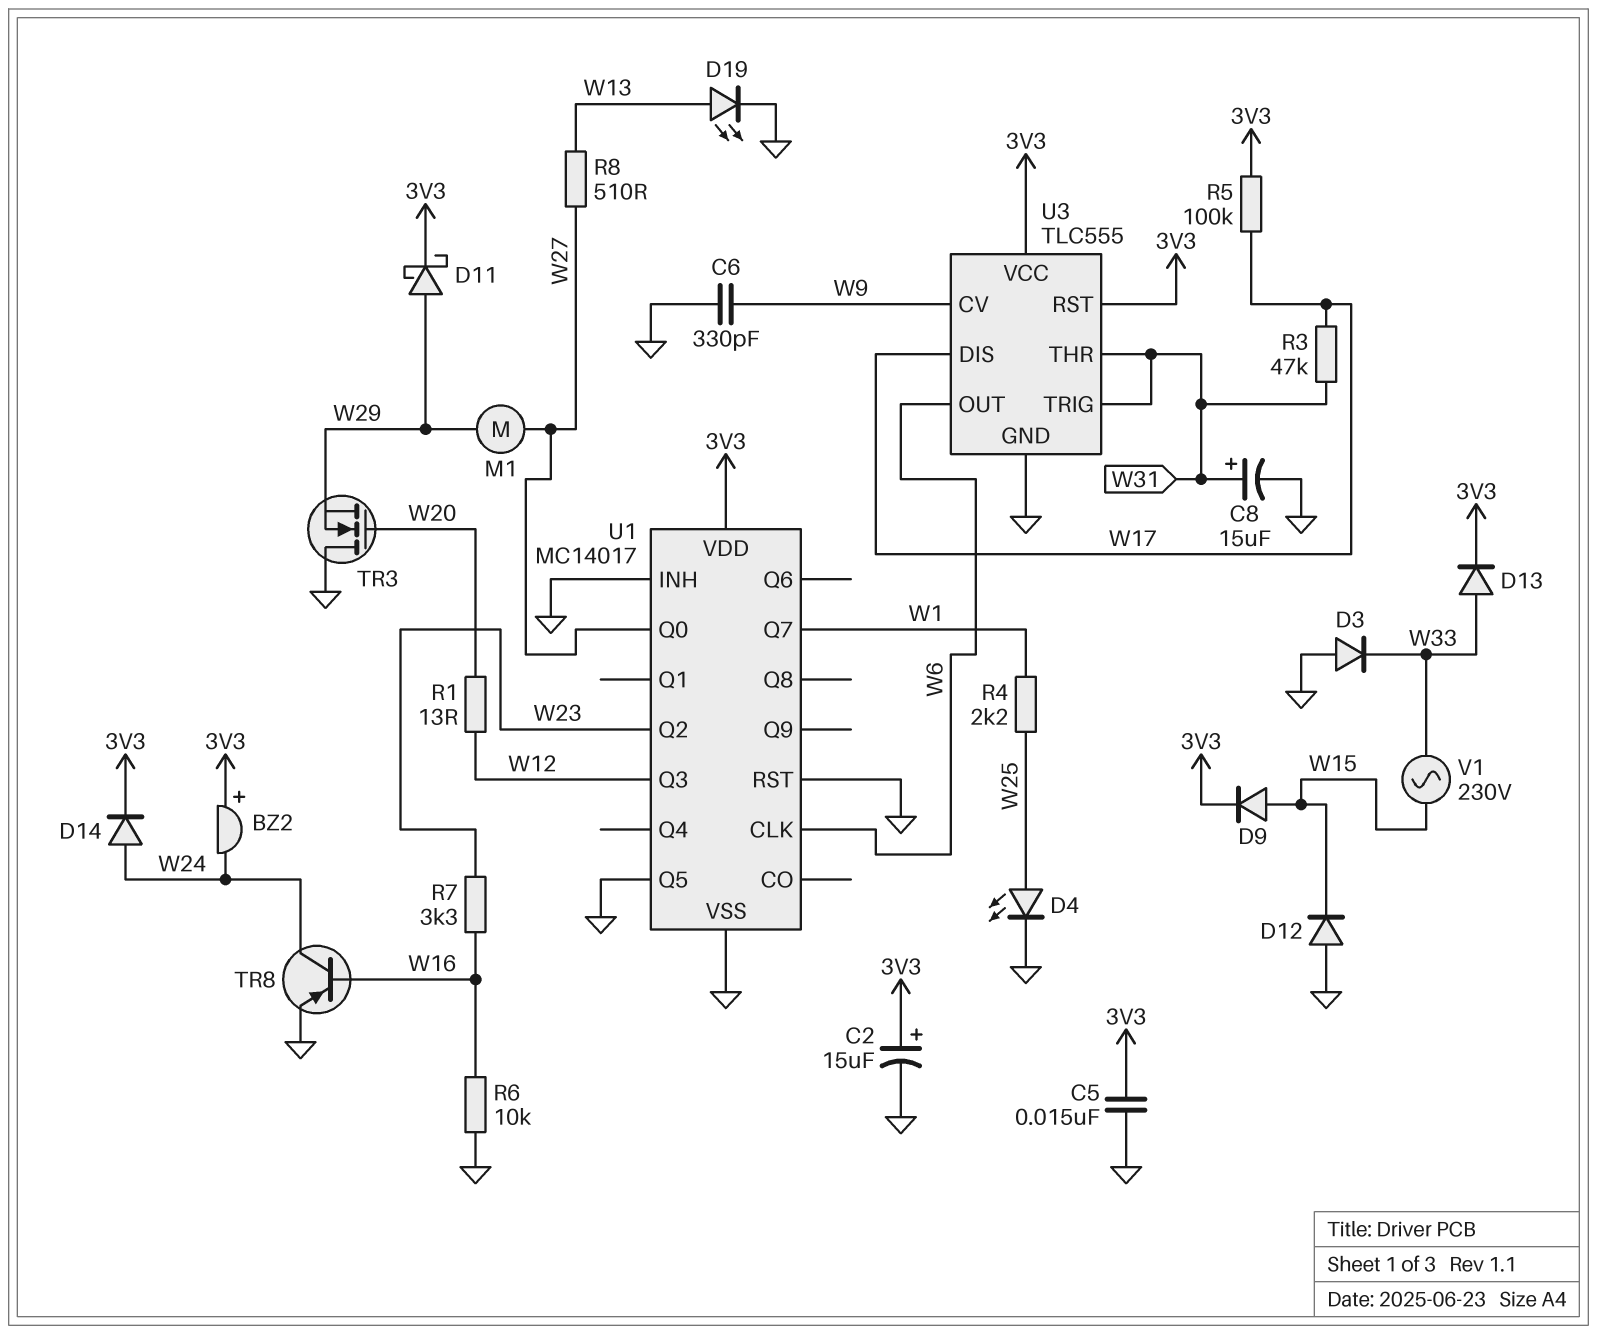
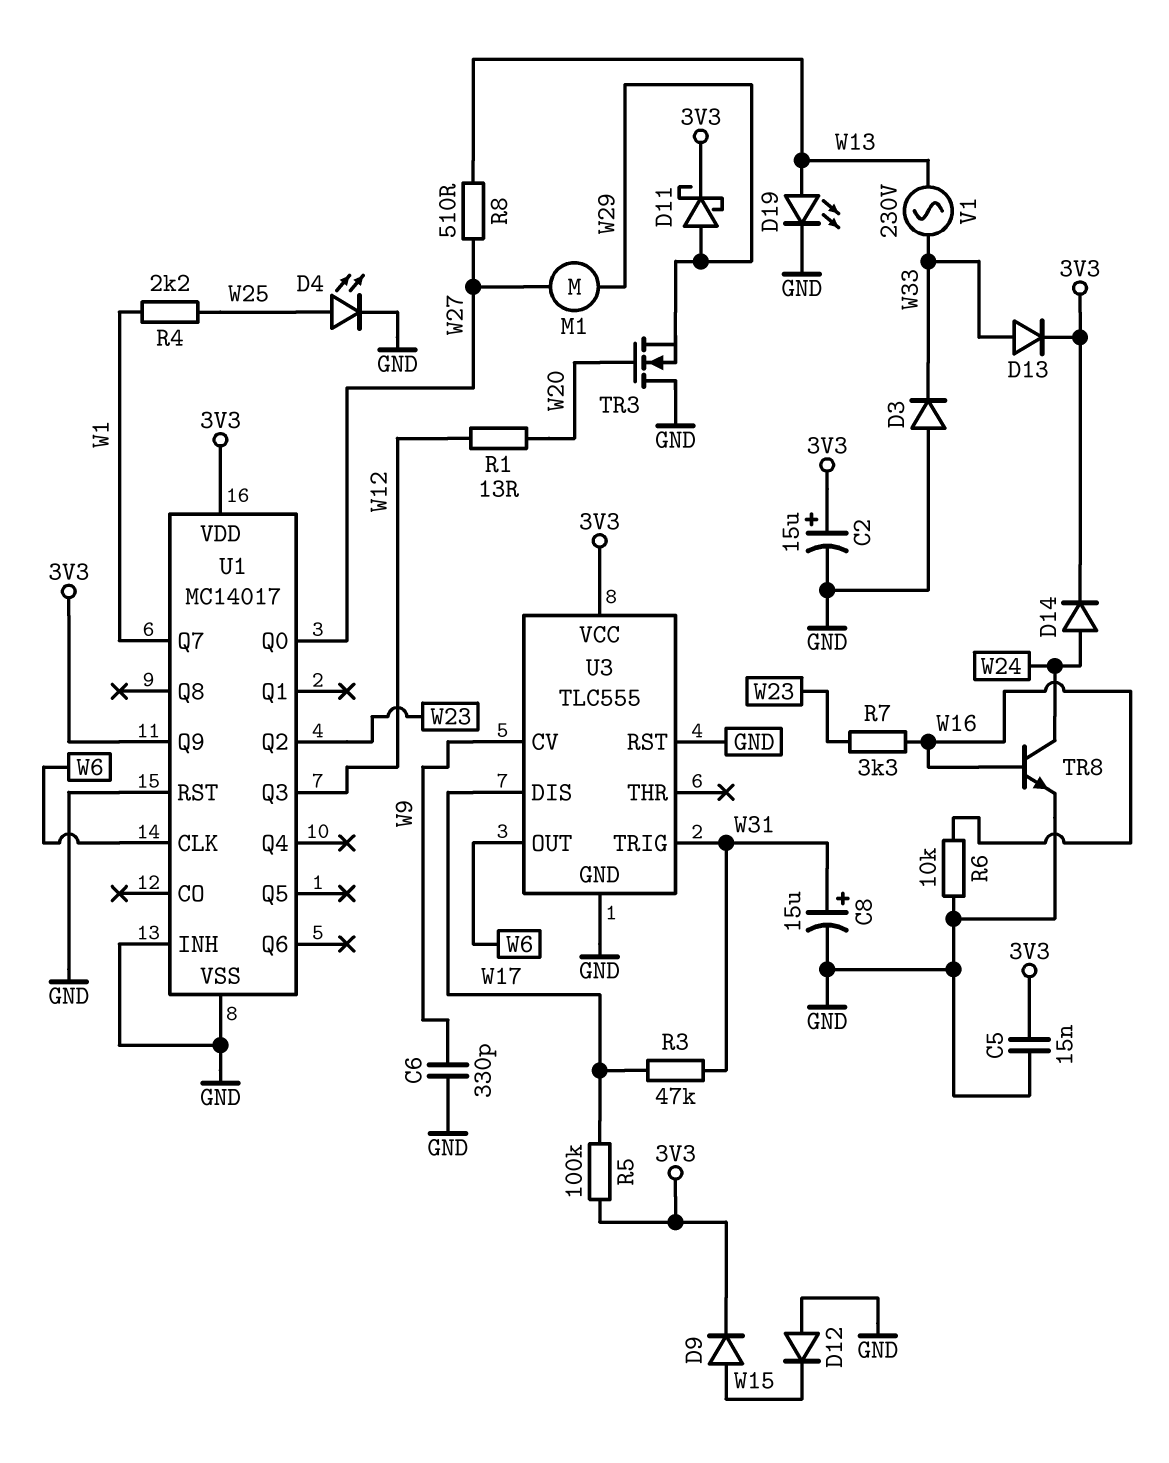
BZ2: buzzer (plus 3V3, minus W24) -> none
TR8: PNP (B W16, C W24, E GND) -> NPN (B W16, C W24, E GND)
U1 pin Q5: GND -> none
U1 pin Q9: none -> 3V3
U3 pin RST: 3V3 -> GND
U3 pin THR: W31 -> none
V1: AC 230V (W15, W33) -> AC 230V (W13, W33)

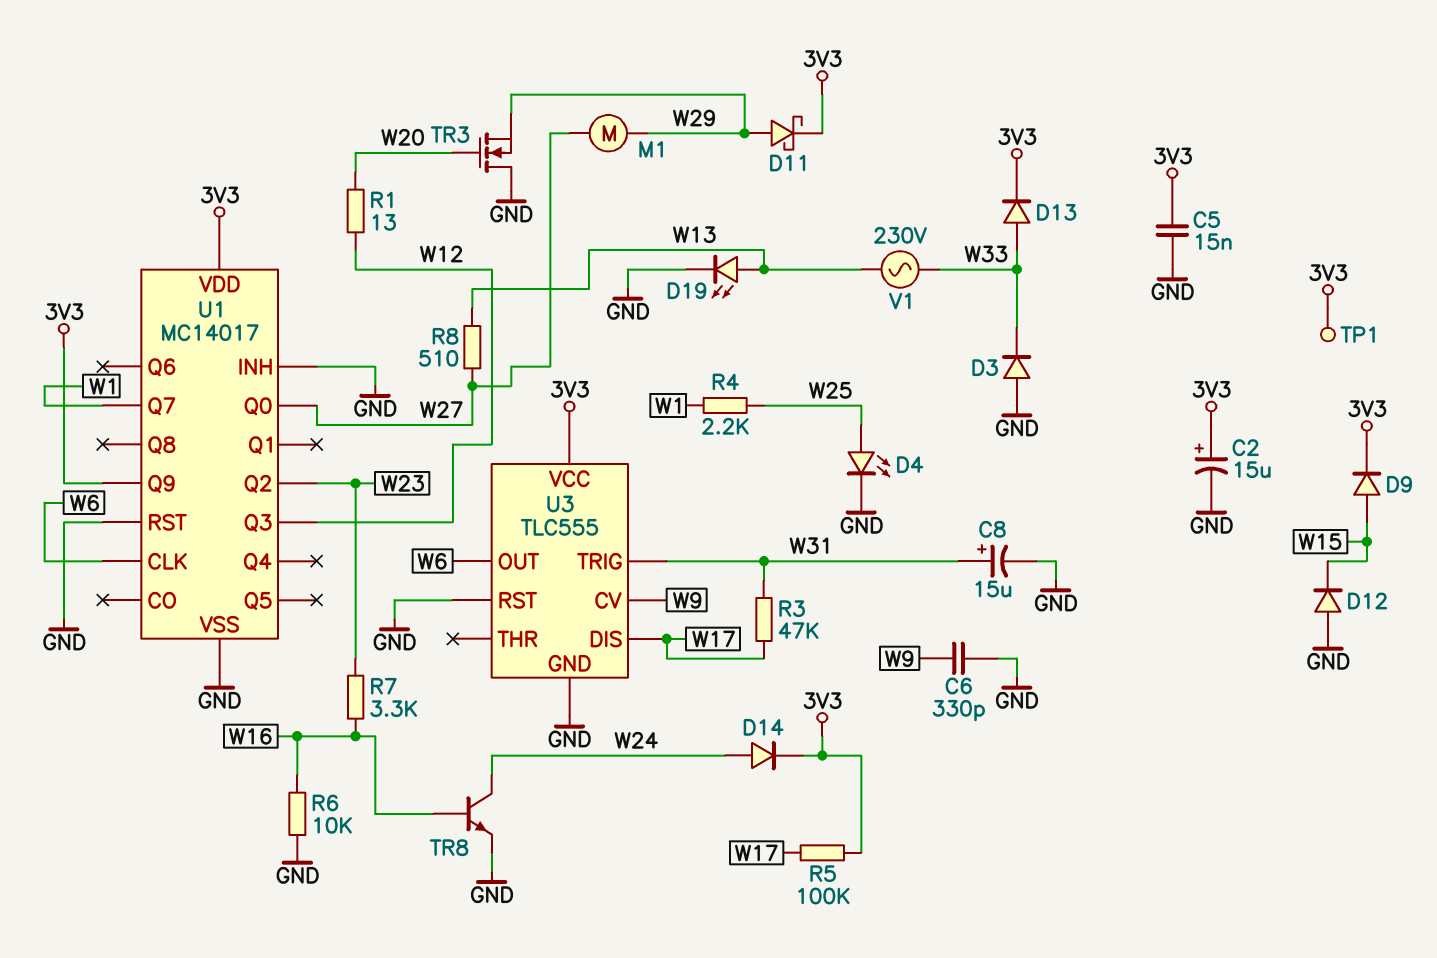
TP1: none -> test point (3V3)

